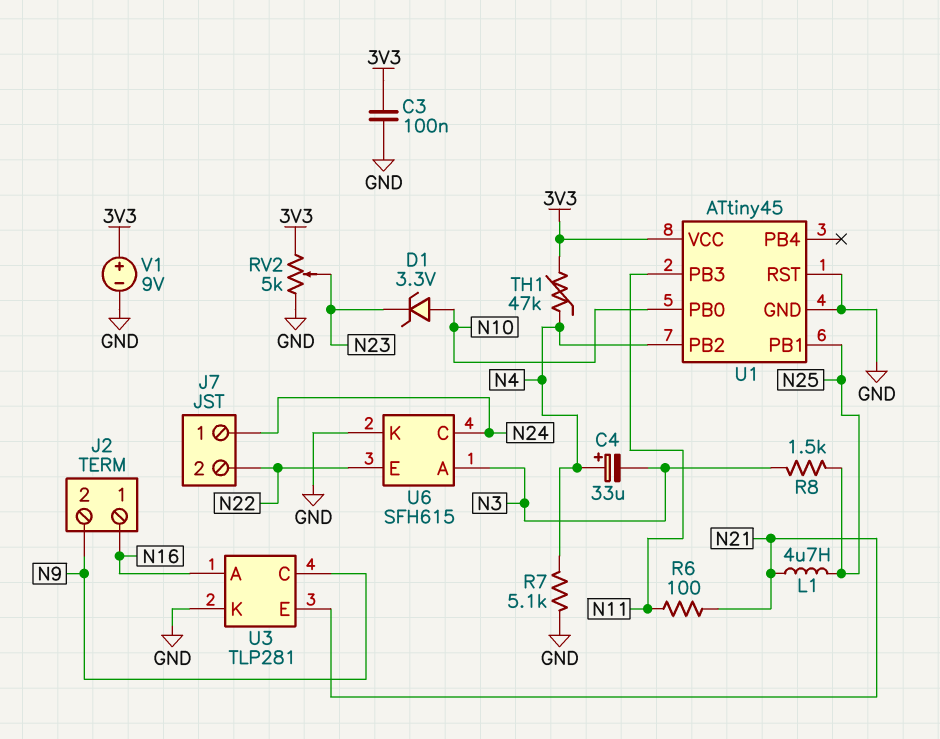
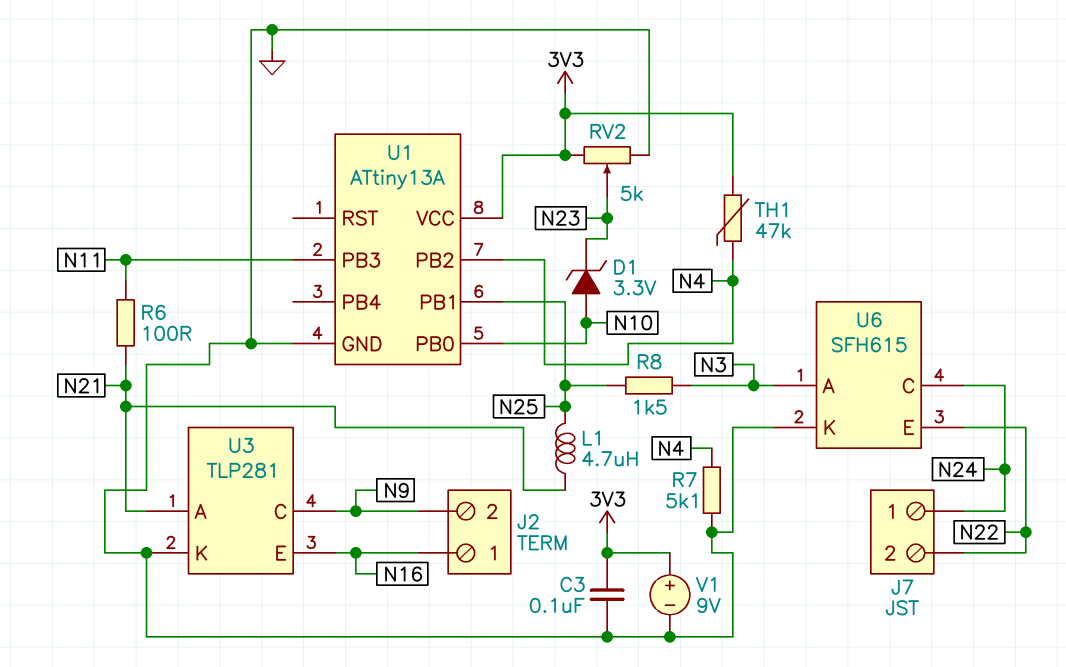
C4: 33uF (plus N4, minus N3) -> none
U1: ATtiny45 -> ATtiny13A
U1 pin RST: GND -> none
U3 pin A: N16 -> N21
U3 pin E: N21 -> N16

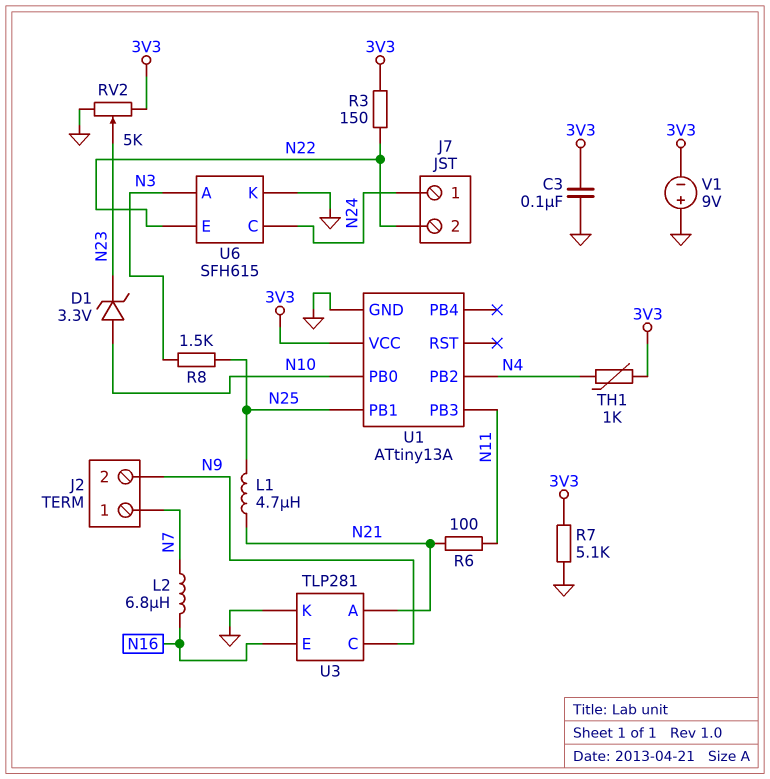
J2 pin 1: N16 -> N7
L2: none -> 6.8uH (N7, N16)
R3: none -> 150 (3V3, N22)
R7: 5.1k (GND, N4) -> 5.1k (3V3, GND)
TH1: 47k (3V3, N4) -> 1k (3V3, N4)
V1: 9V (plus 3V3, minus GND) -> 9V (plus GND, minus 3V3)

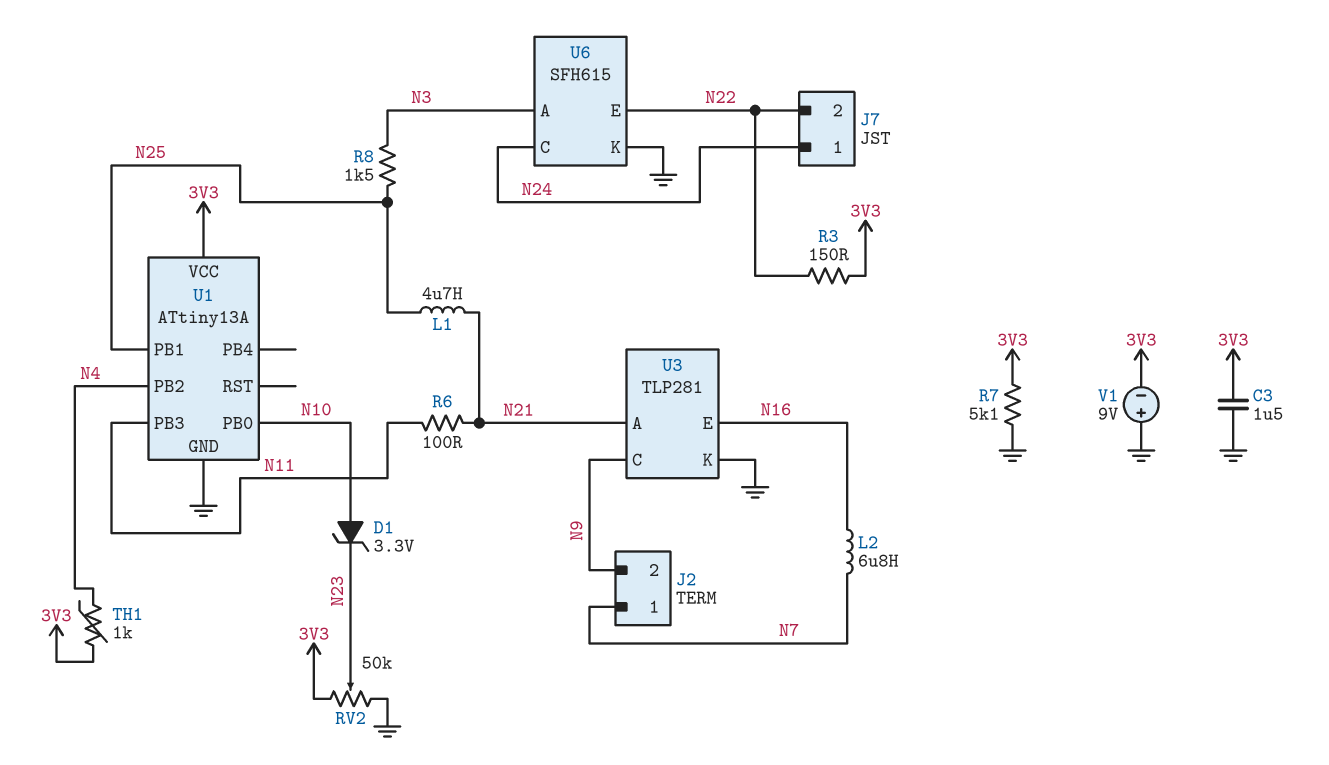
C3: 100nF (3V3, GND) -> 1.5uF (3V3, GND)
RV2: 5k (3V3, GND, wiper N23) -> 50k (3V3, GND, wiper N23)

